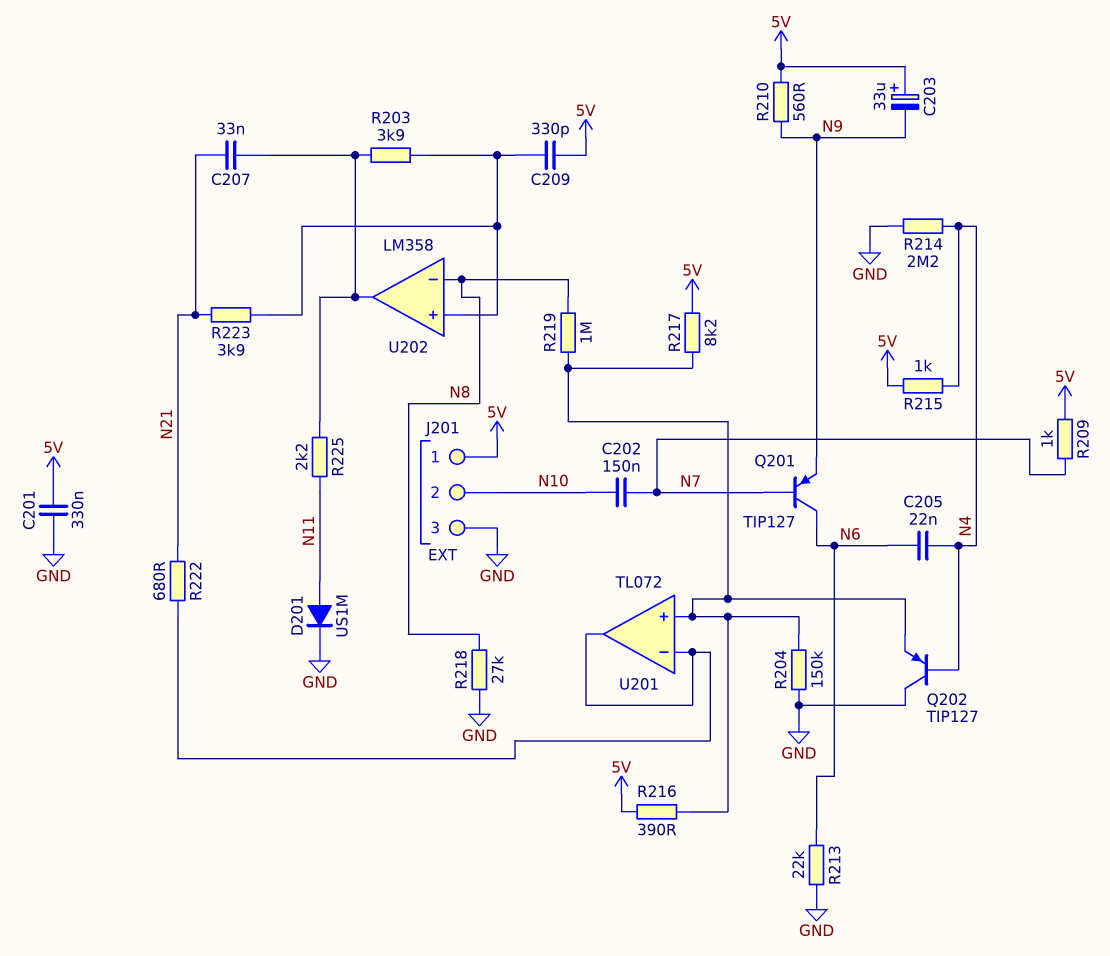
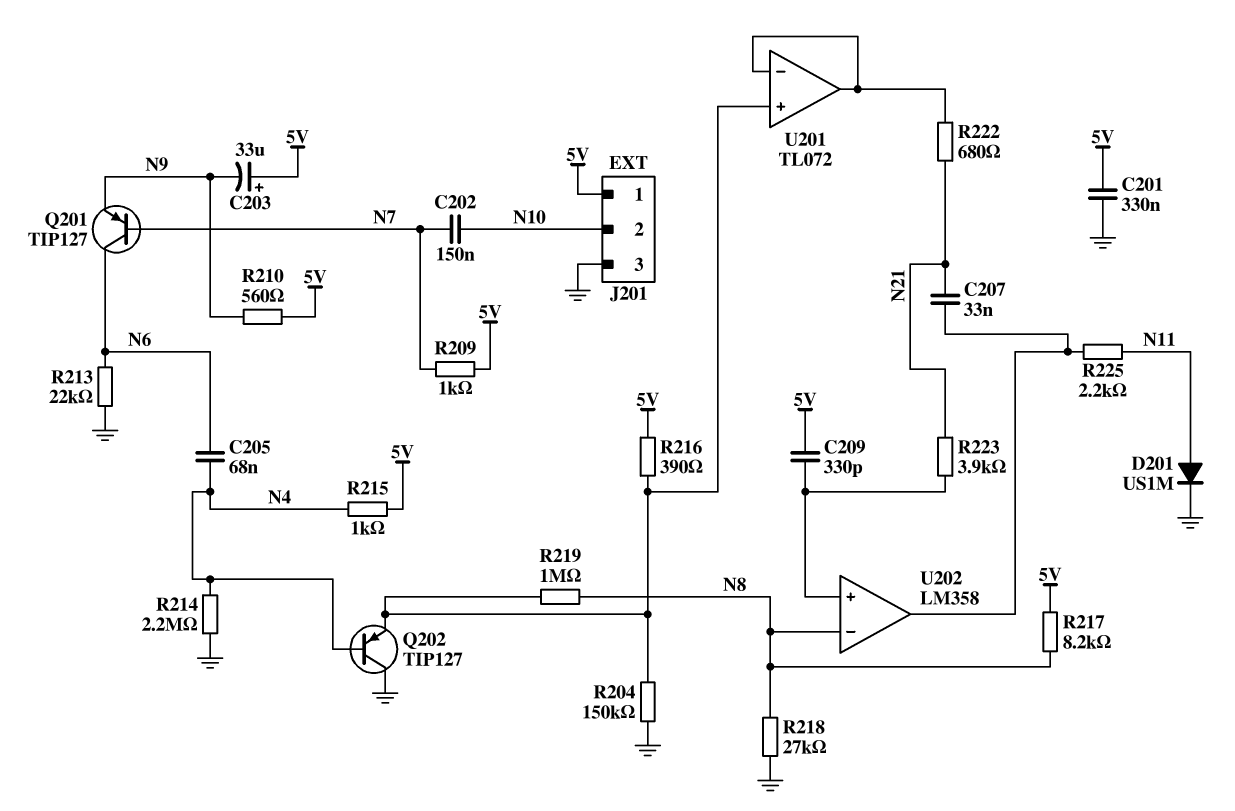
C205: 22nF (N4, N6) -> 68nF (N4, N6)
R203: 3.9k (U202/in+, U202/out) -> none
R217: 8.2k (5V, U201/in+) -> 8.2k (5V, N8)

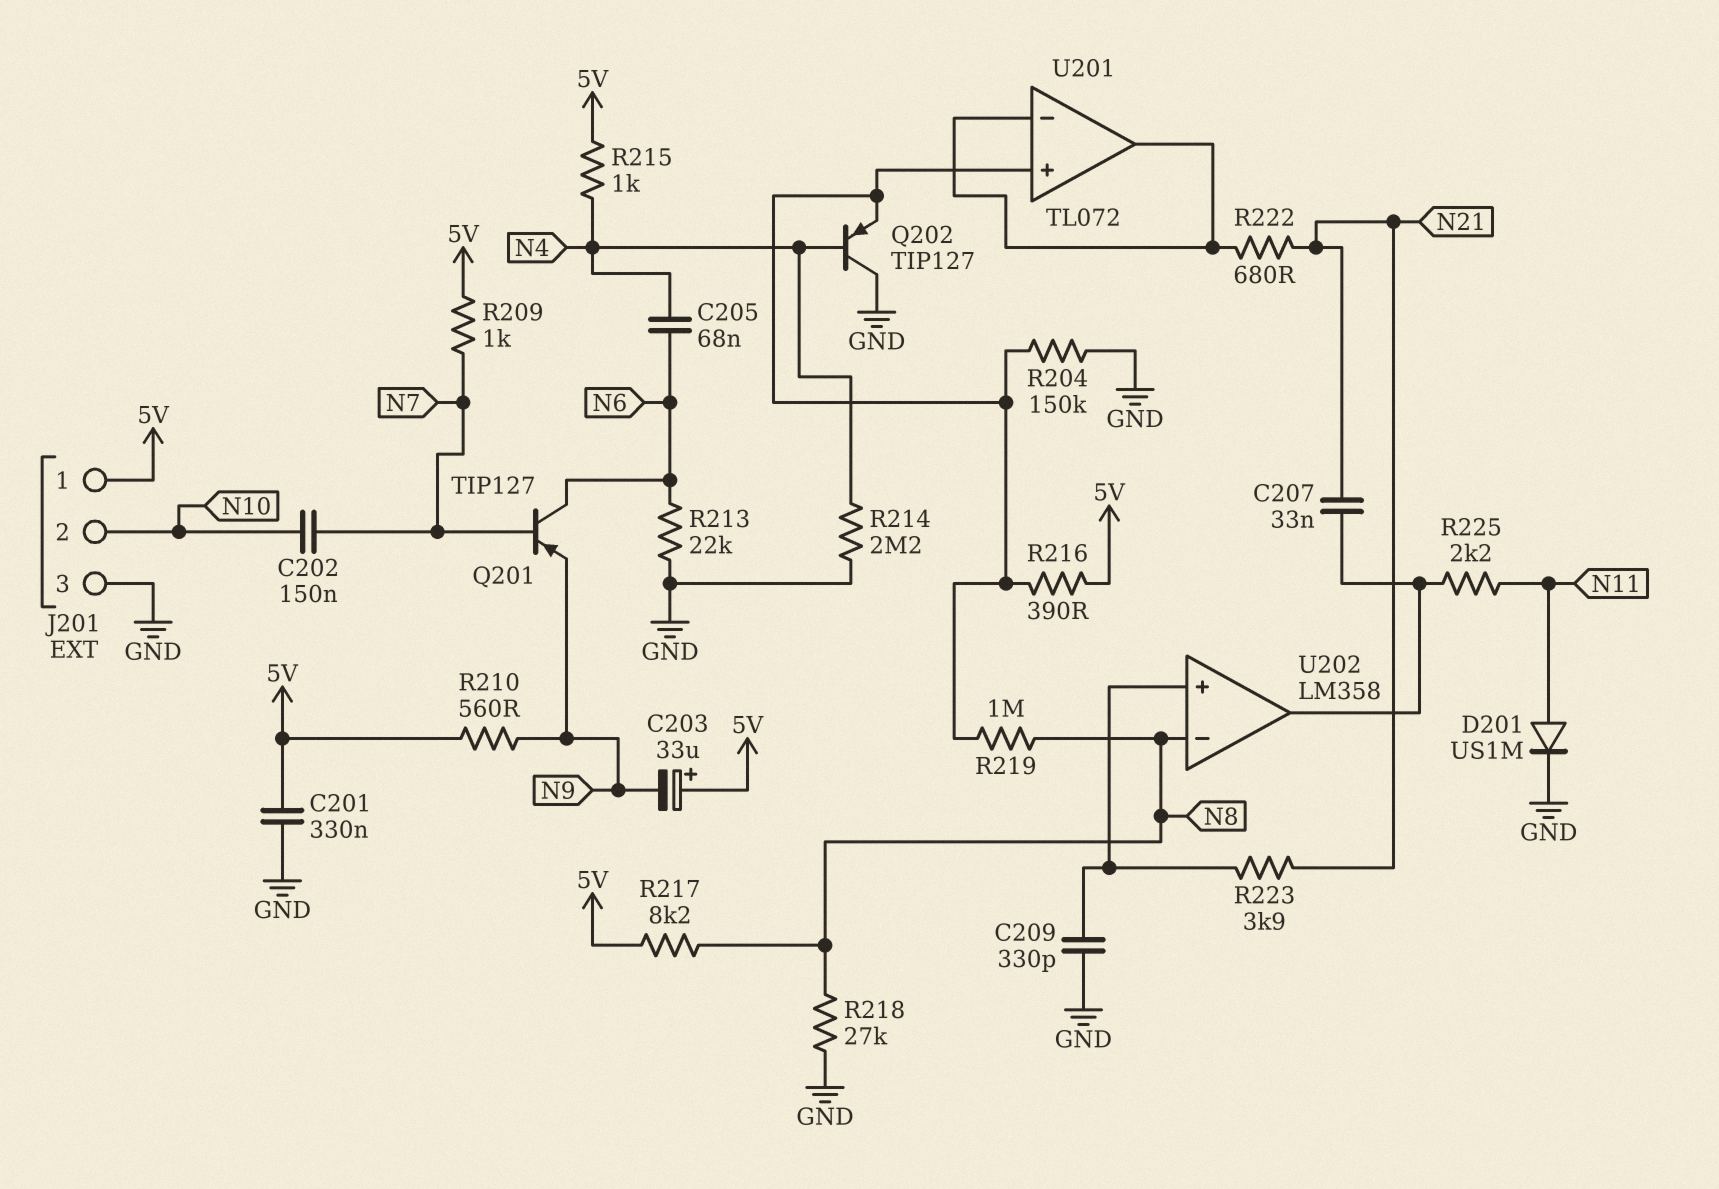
C209: 330pF (5V, U202/in+) -> 330pF (GND, U202/in+)

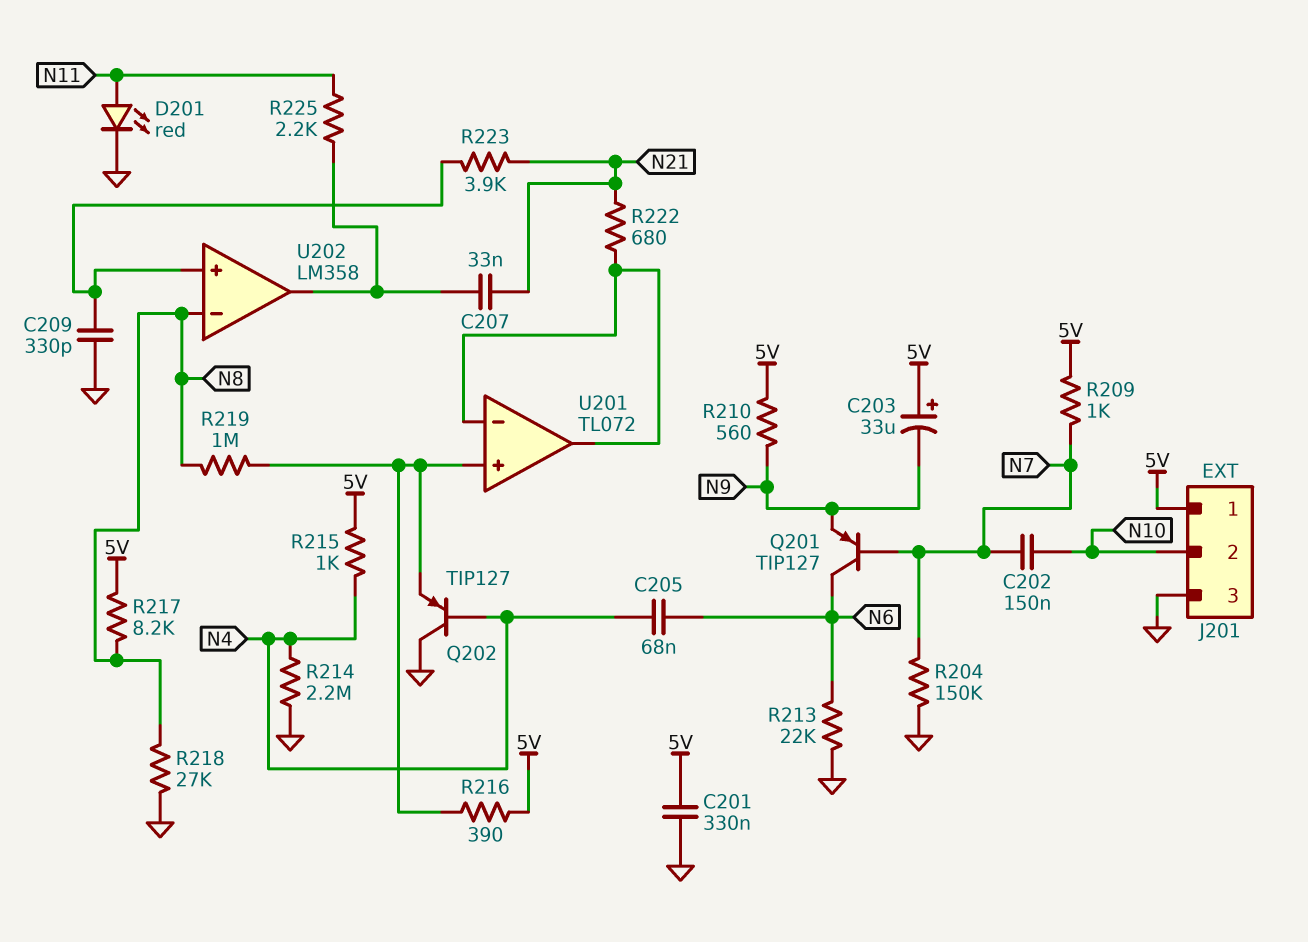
D201: diode US1M (A N11, K GND) -> LED red (A N11, K GND)
R204: 150k (GND, U201/in+) -> 150k (GND, N7)

